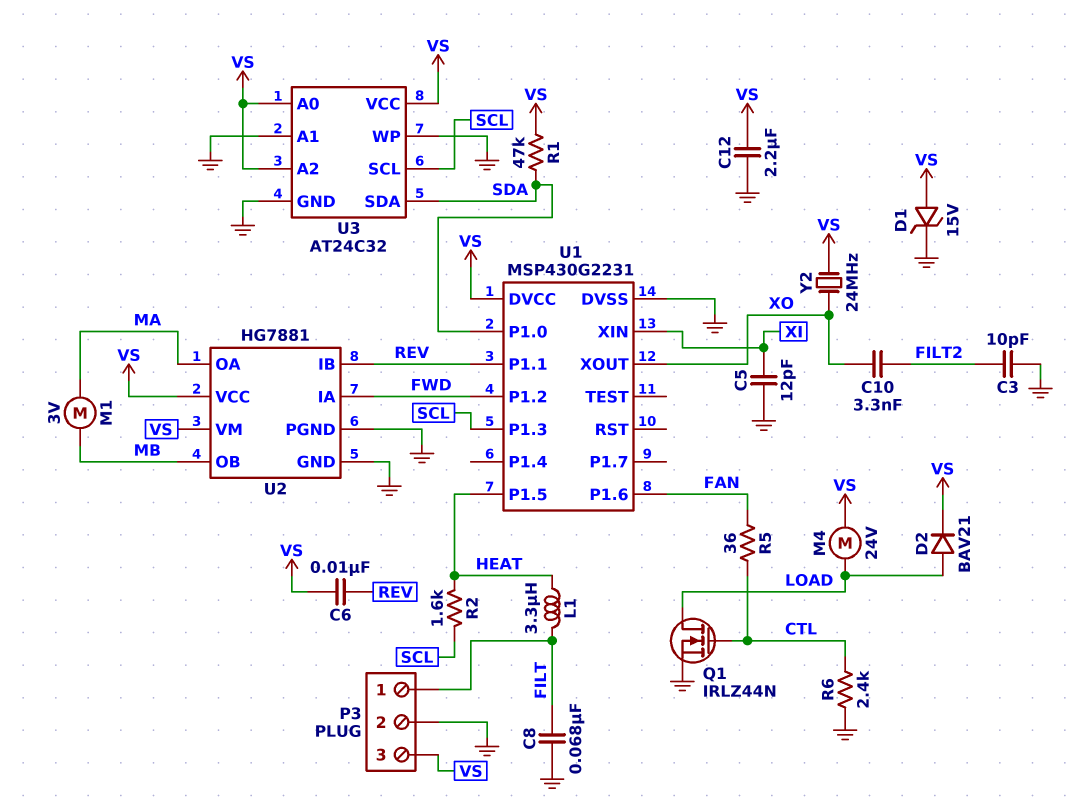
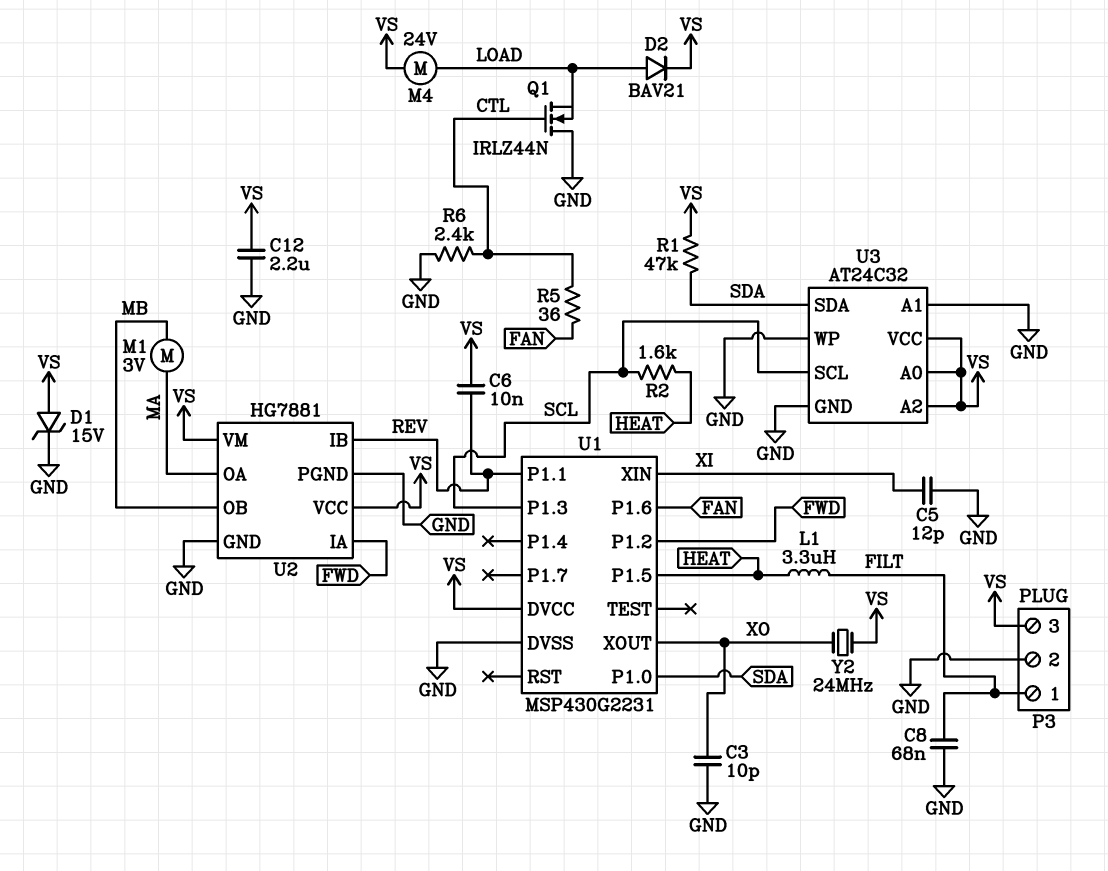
C3: 10pF (FILT2, GND) -> 10pF (GND, XO)
C10: 3.3nF (FILT2, XO) -> none
Q1: NMOS IRLZ44N (G CTL, D LOAD, S GND) -> NMOS IRLZ44N (G CTL, D GND, S LOAD)

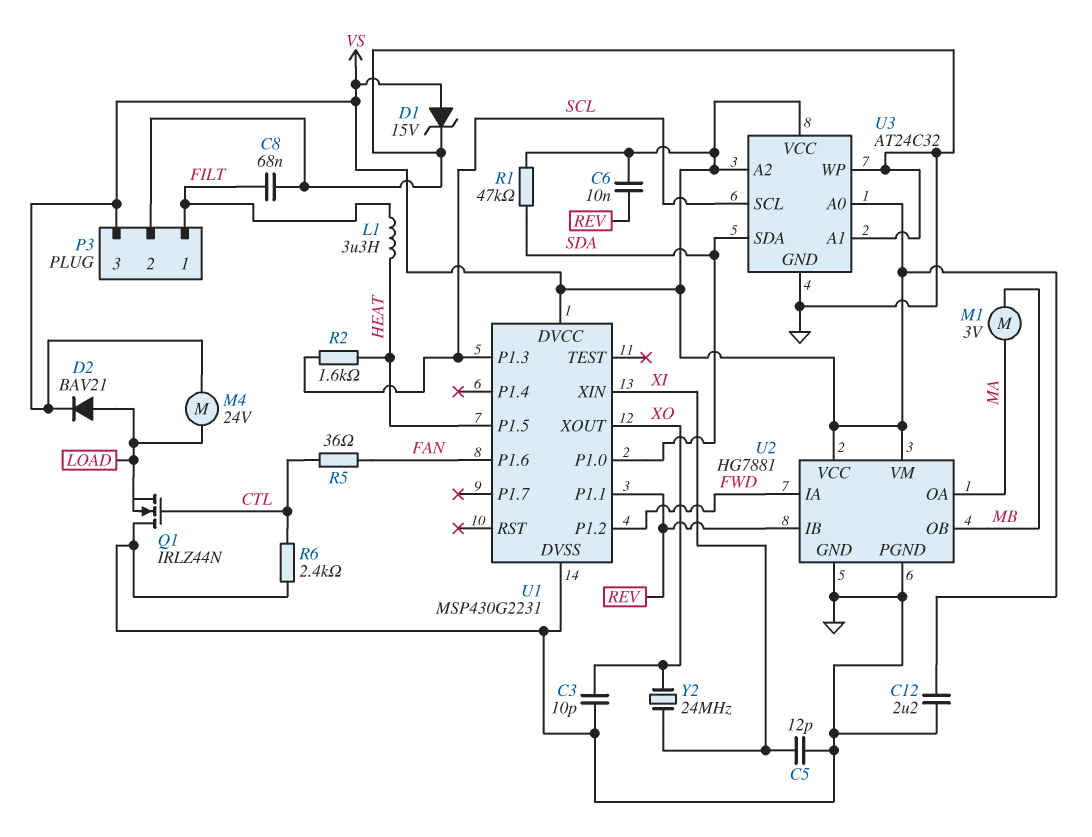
Y2: 24MHz (VS, XO) -> 24MHz (XI, XO)

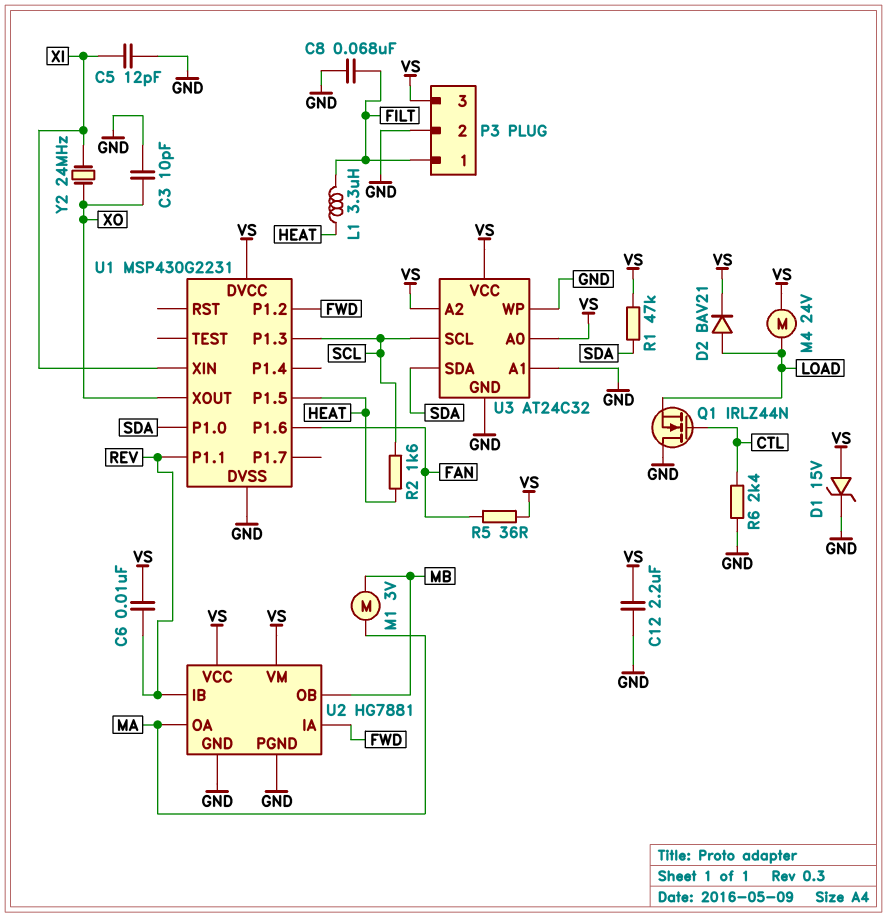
R5: 36 (CTL, FAN) -> 36 (FAN, VS)

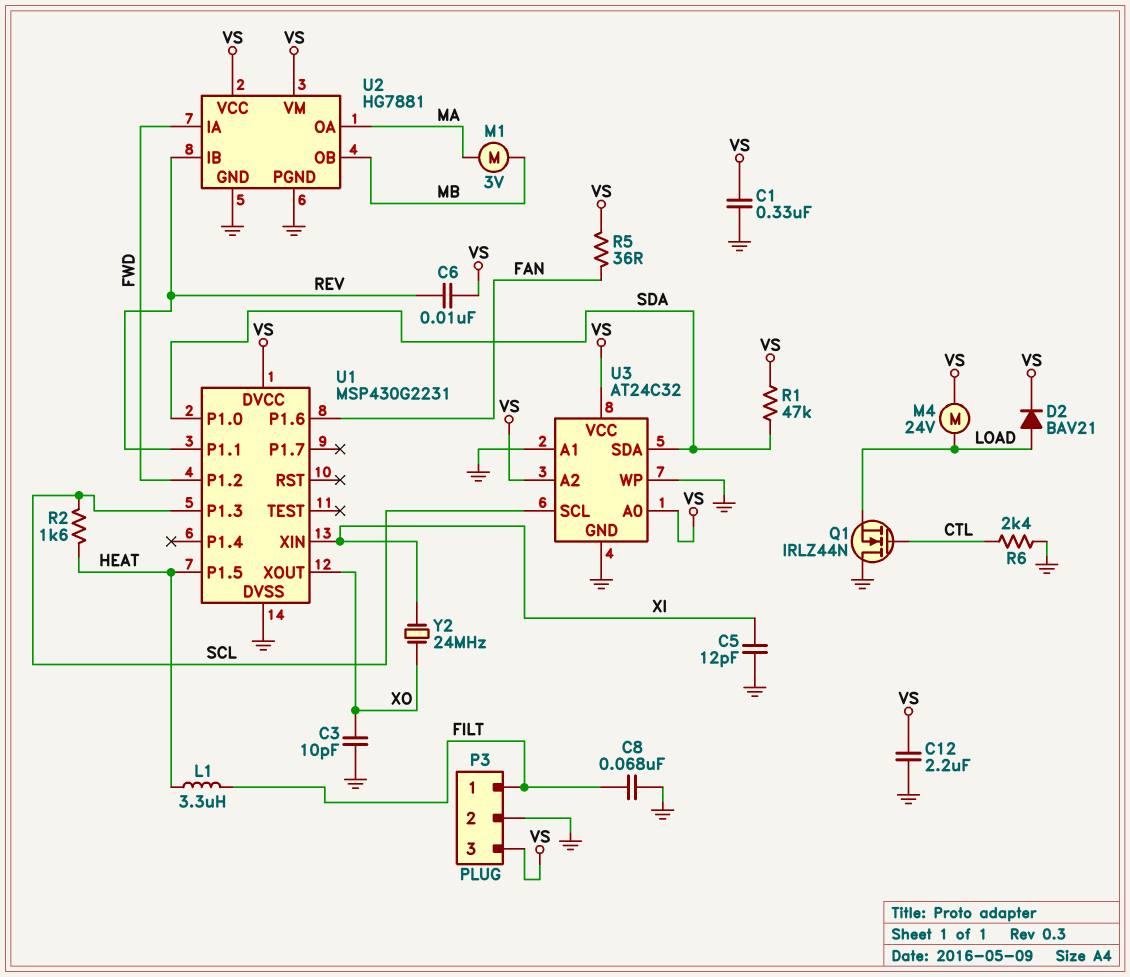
C1: none -> 330nF (GND, VS)
D1: zener 15V (A VS, K GND) -> none

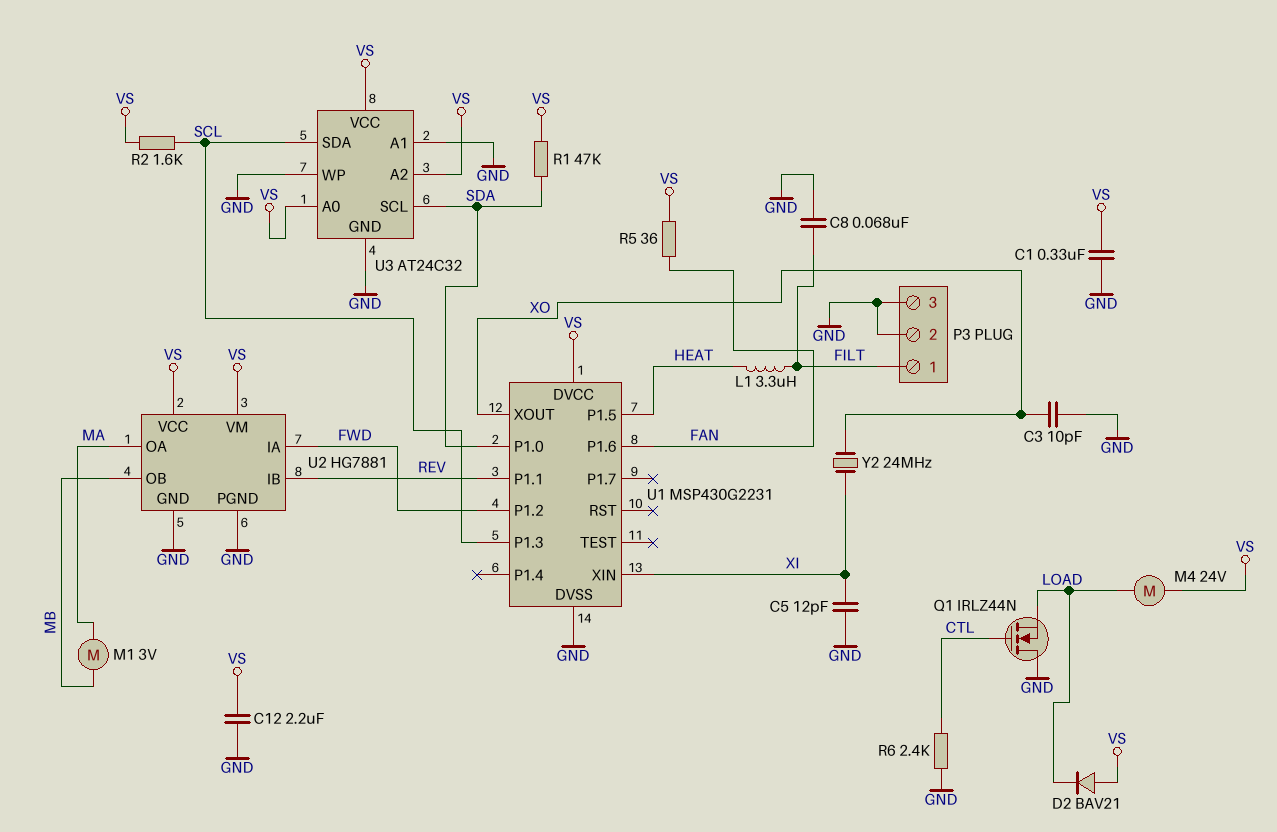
C6: 10nF (REV, VS) -> none
D2: diode BAV21 (A LOAD, K VS) -> diode BAV21 (A VS, K LOAD)
P3 pin 3: VS -> GND
R2: 1.6k (HEAT, SCL) -> 1.6k (SCL, VS)
U3 pin SCL: SCL -> SDA
U3 pin SDA: SDA -> SCL

